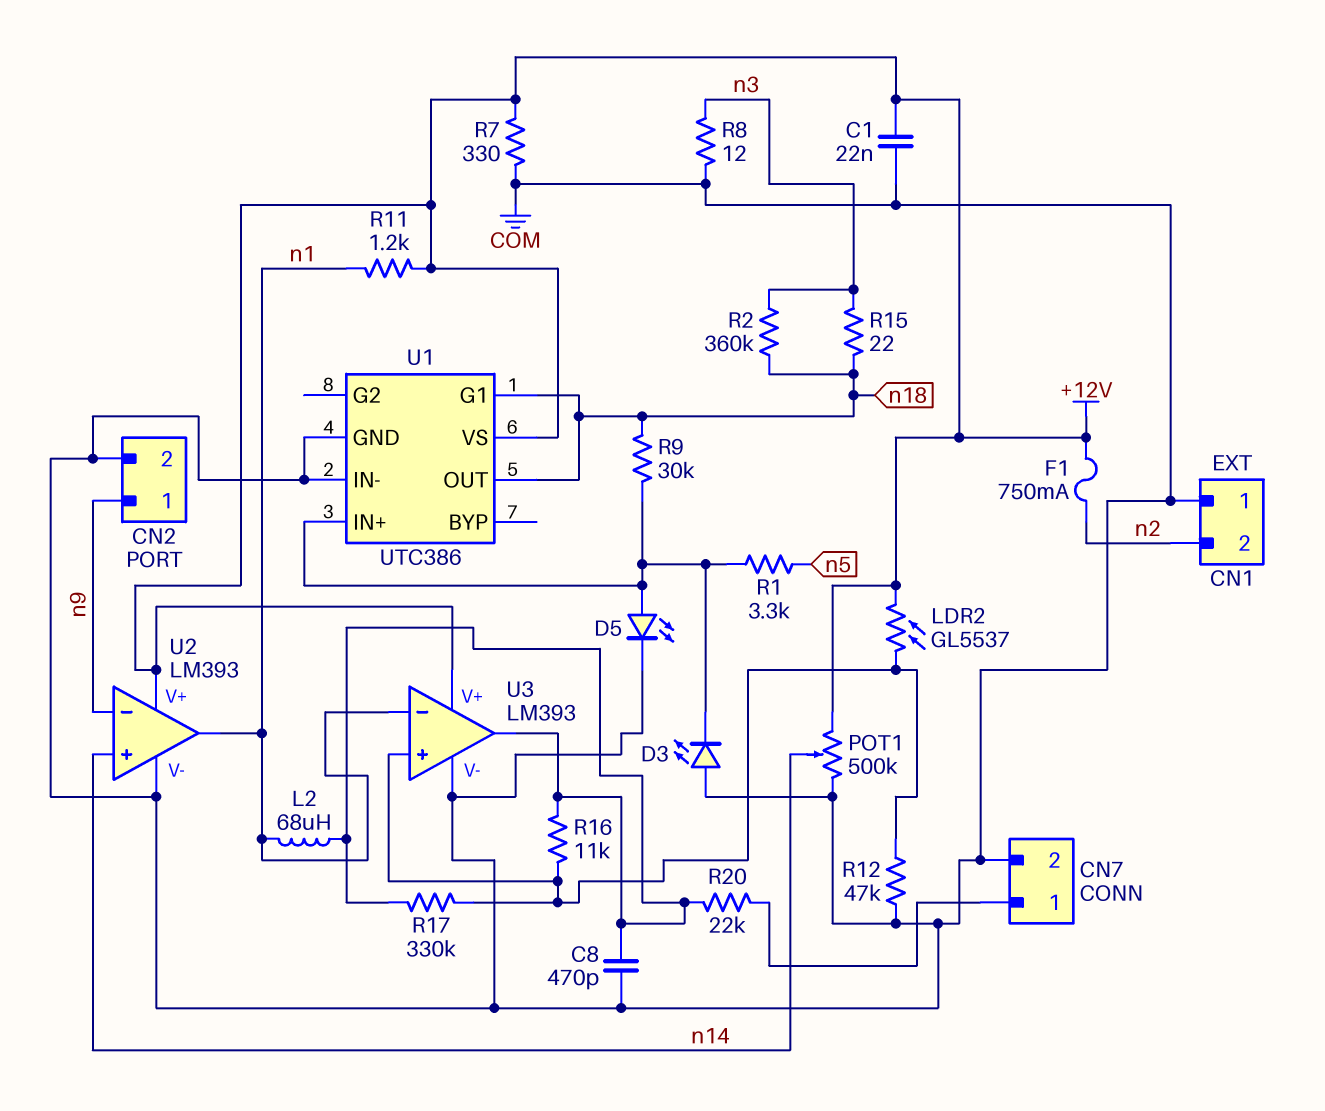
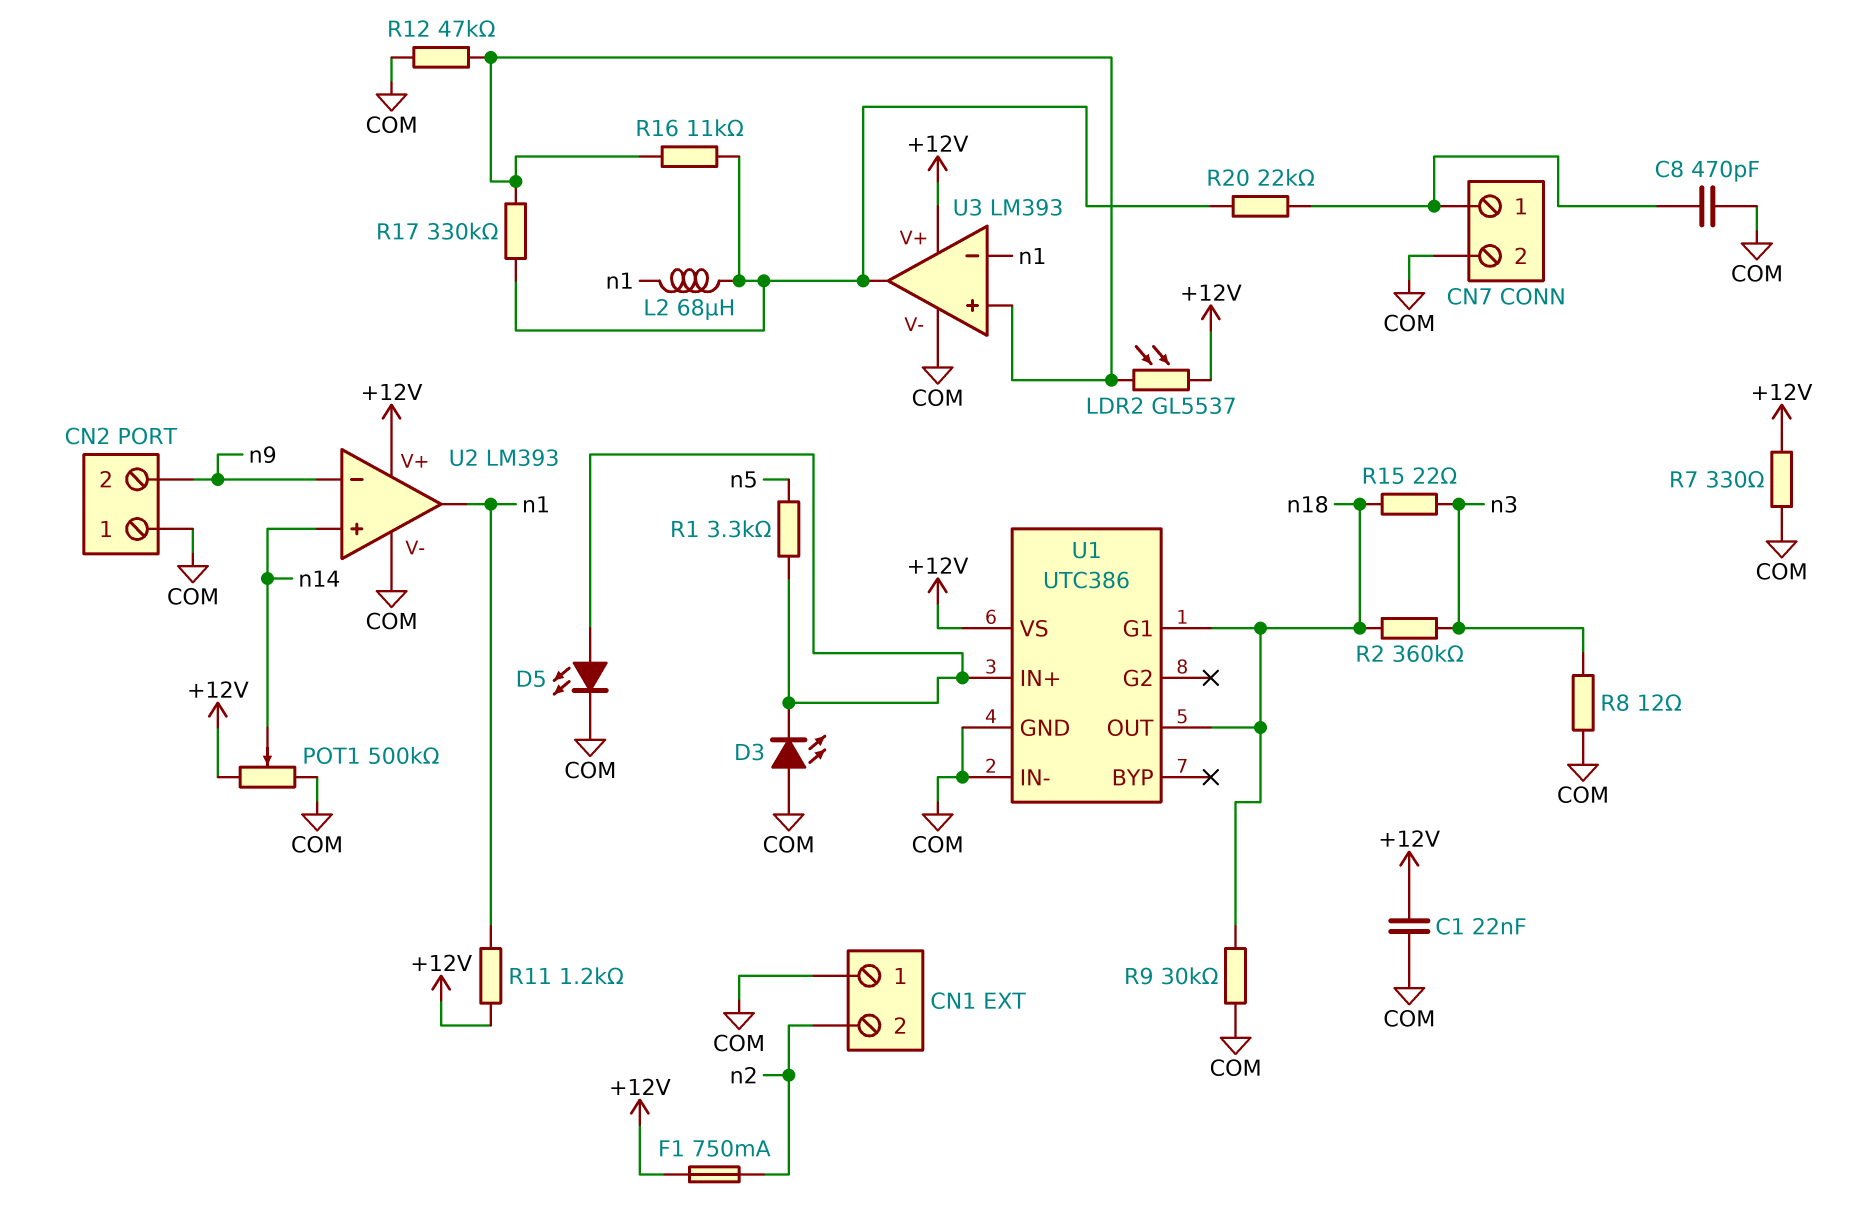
C8: 470pF (COM, U3/out) -> 470pF (CN7/1, COM)
CN2 pin 1: n9 -> COM
CN2 pin 2: COM -> n9
R9: 30k (U1/IN+, n18) -> 30k (COM, n18)

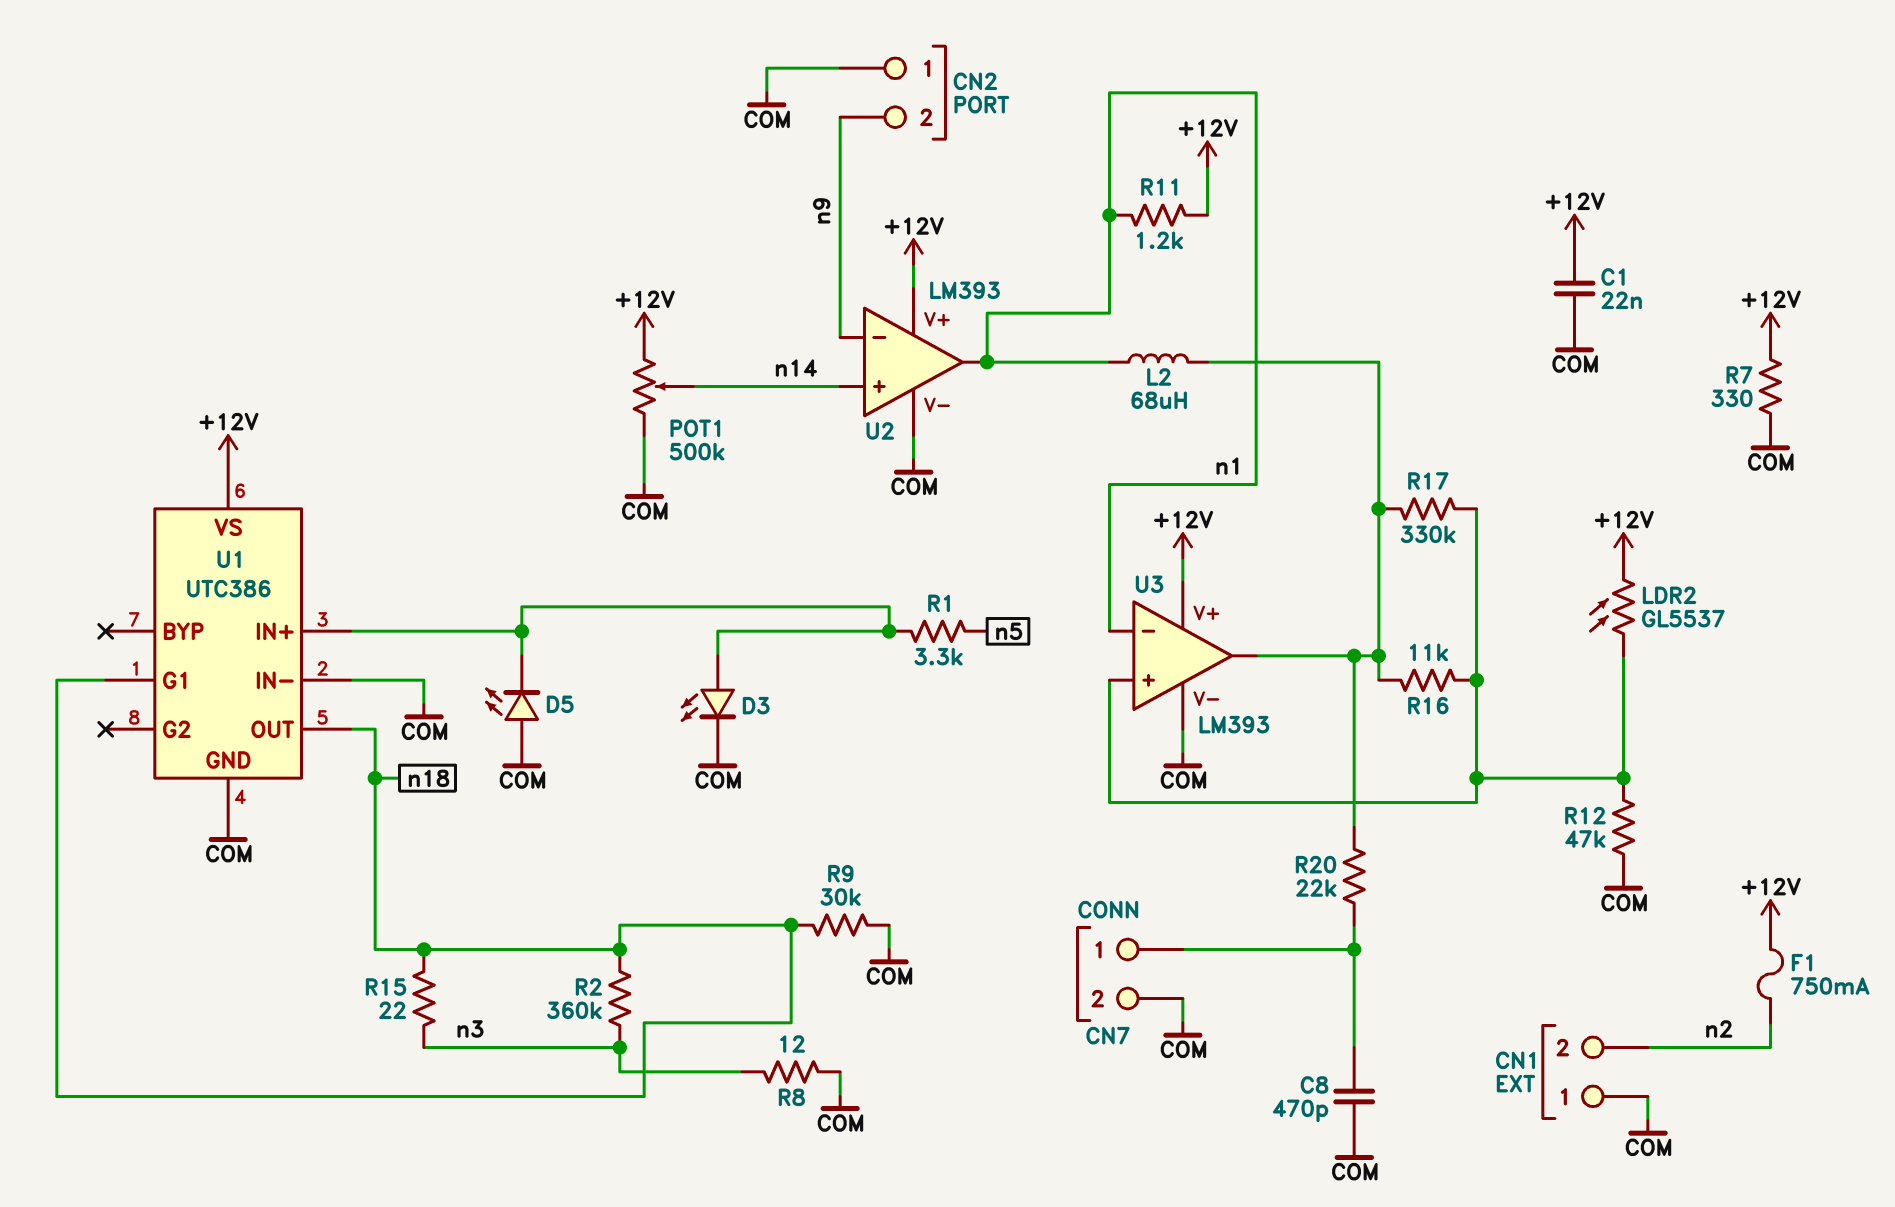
D3: LED (A COM, K U1/IN+) -> LED (A U1/IN+, K COM)
D5: LED (A U1/IN+, K COM) -> LED (A COM, K U1/IN+)

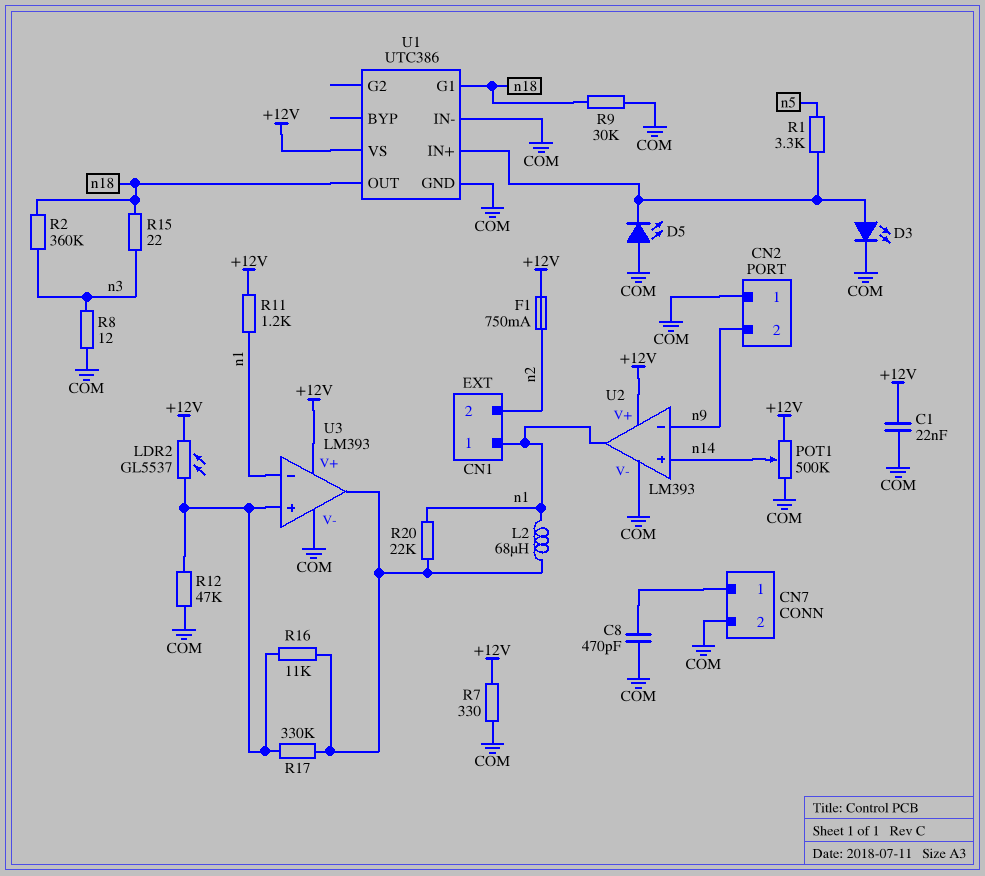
CN1 pin 1: COM -> n1
R20: 22k (CN7/1, U3/out) -> 22k (U3/out, n1)

